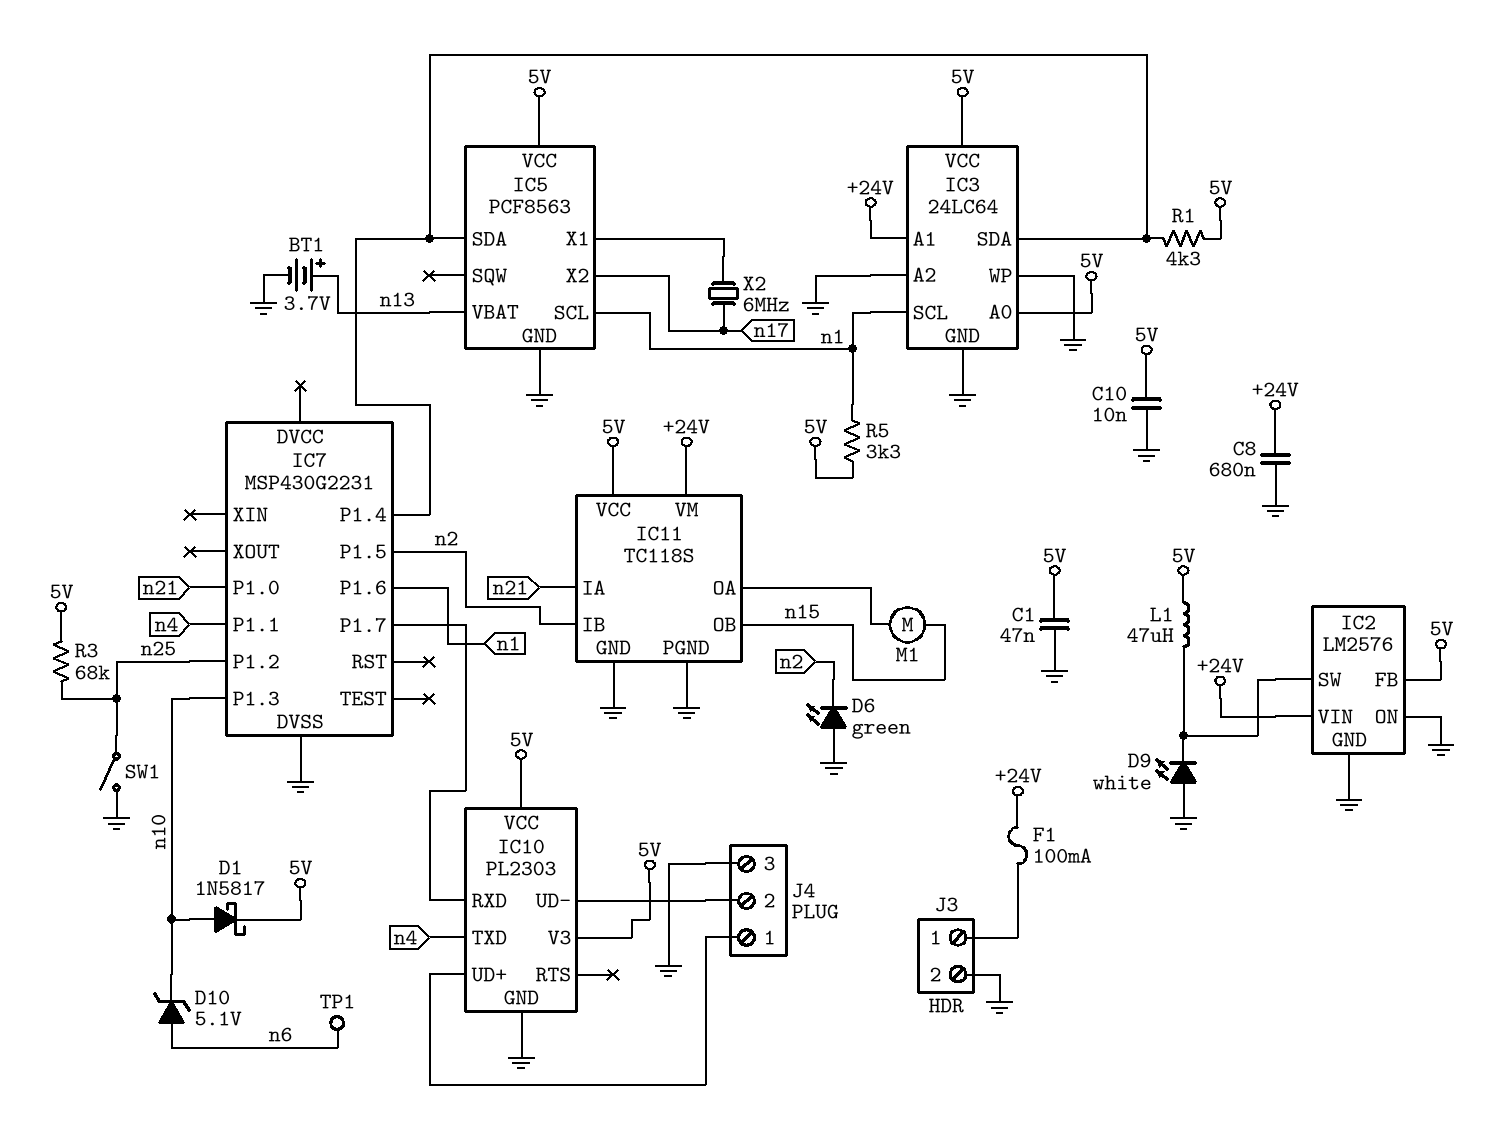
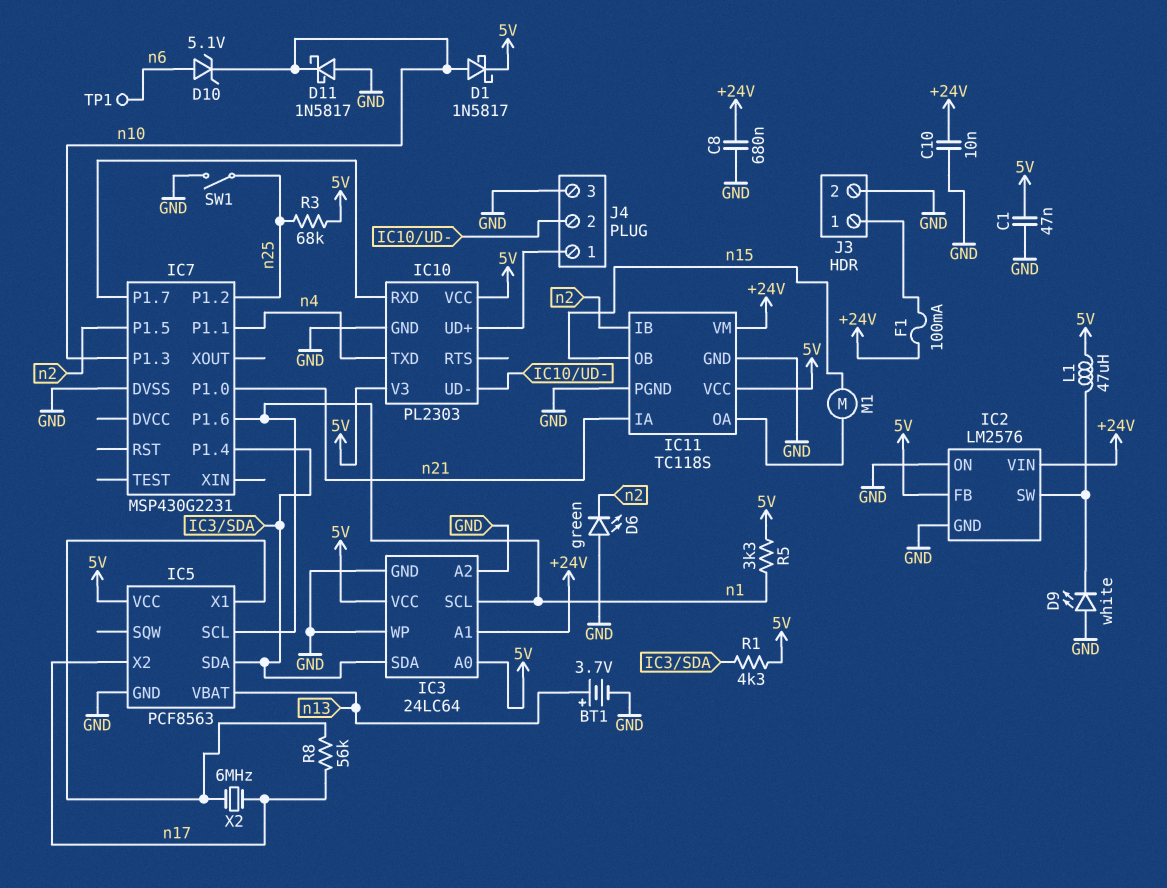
C10: 10nF (5V, GND) -> 10nF (+24V, GND)
D11: none -> schottky 1N5817 (A GND, K n10)
R8: none -> 56k (IC5/X1, n17)

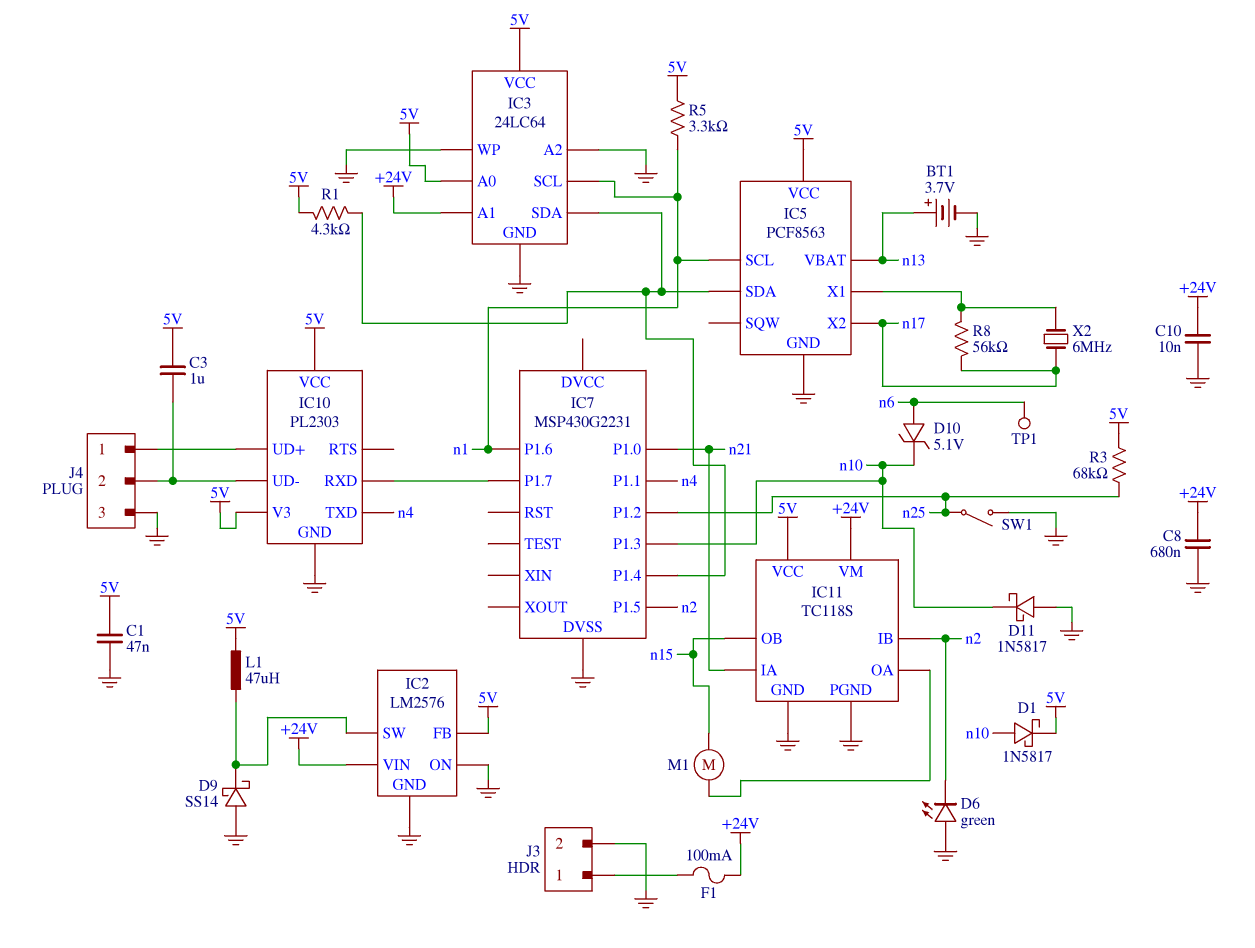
C3: none -> 1uF (5V, IC10/UD-)
D9: LED white (A GND, K IC2/SW) -> schottky SS14 (A GND, K IC2/SW)

